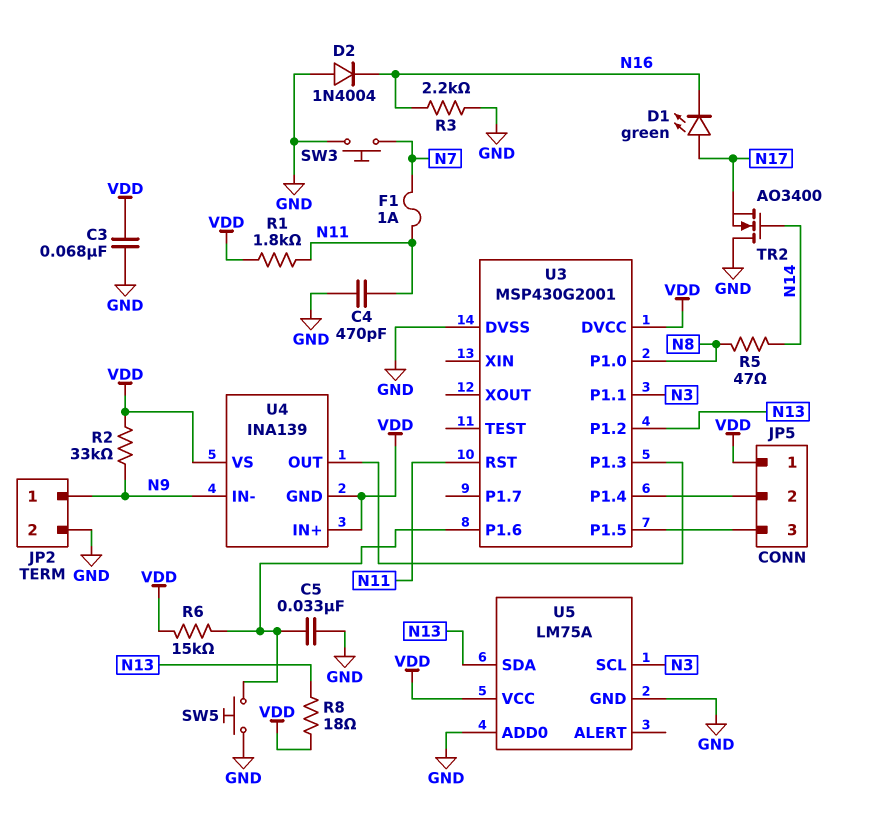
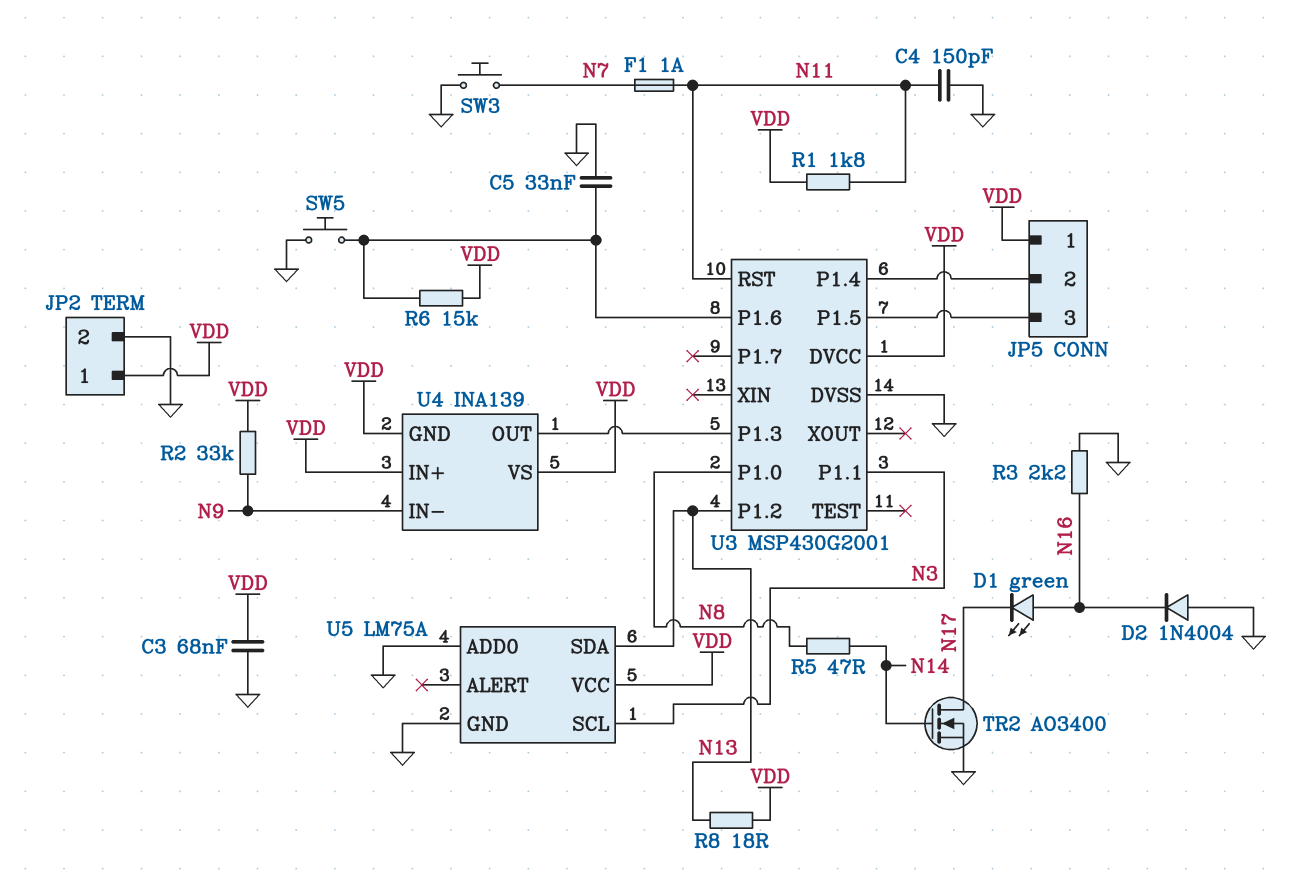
C4: 470pF (GND, N11) -> 150pF (GND, N11)
D1: LED green (A N17, K N16) -> LED green (A N16, K N17)
JP2 pin 1: N9 -> VDD
TR2: NMOS AO3400 (G N14, D GND, S N17) -> NMOS AO3400 (G N14, D N17, S GND)

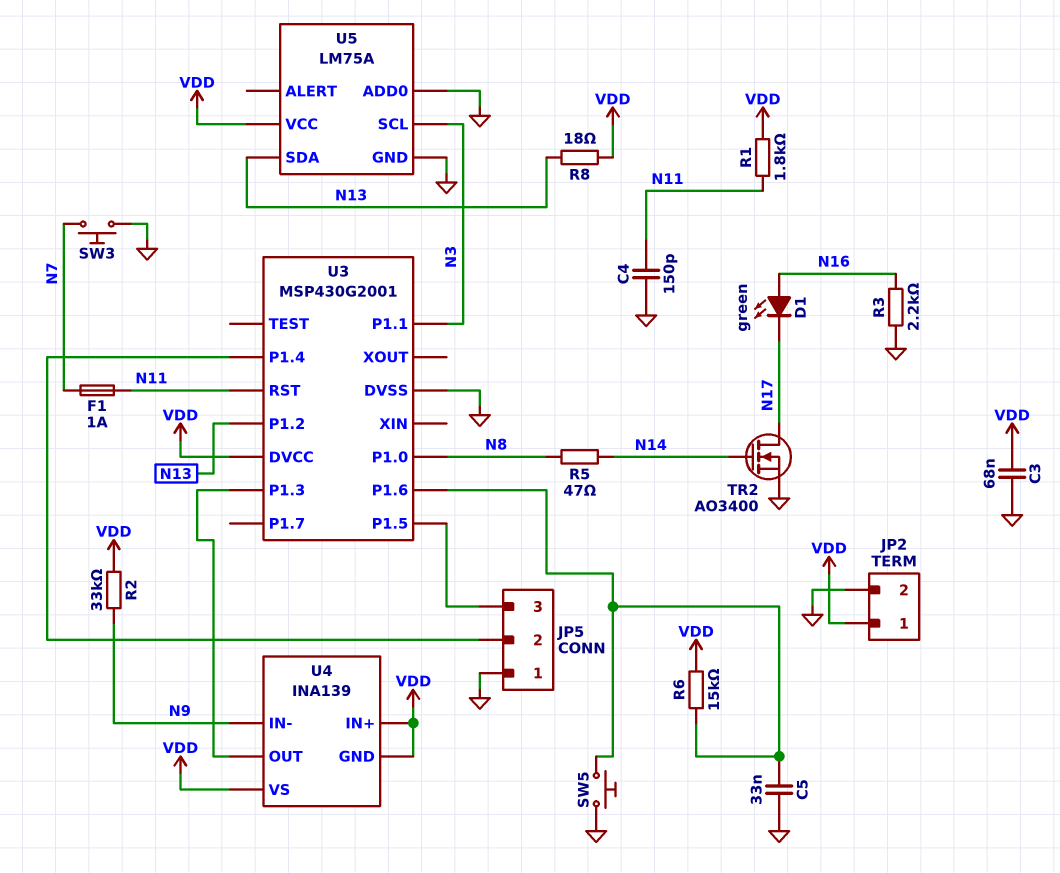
D2: diode 1N4004 (A GND, K N16) -> none
JP5 pin 1: VDD -> GND

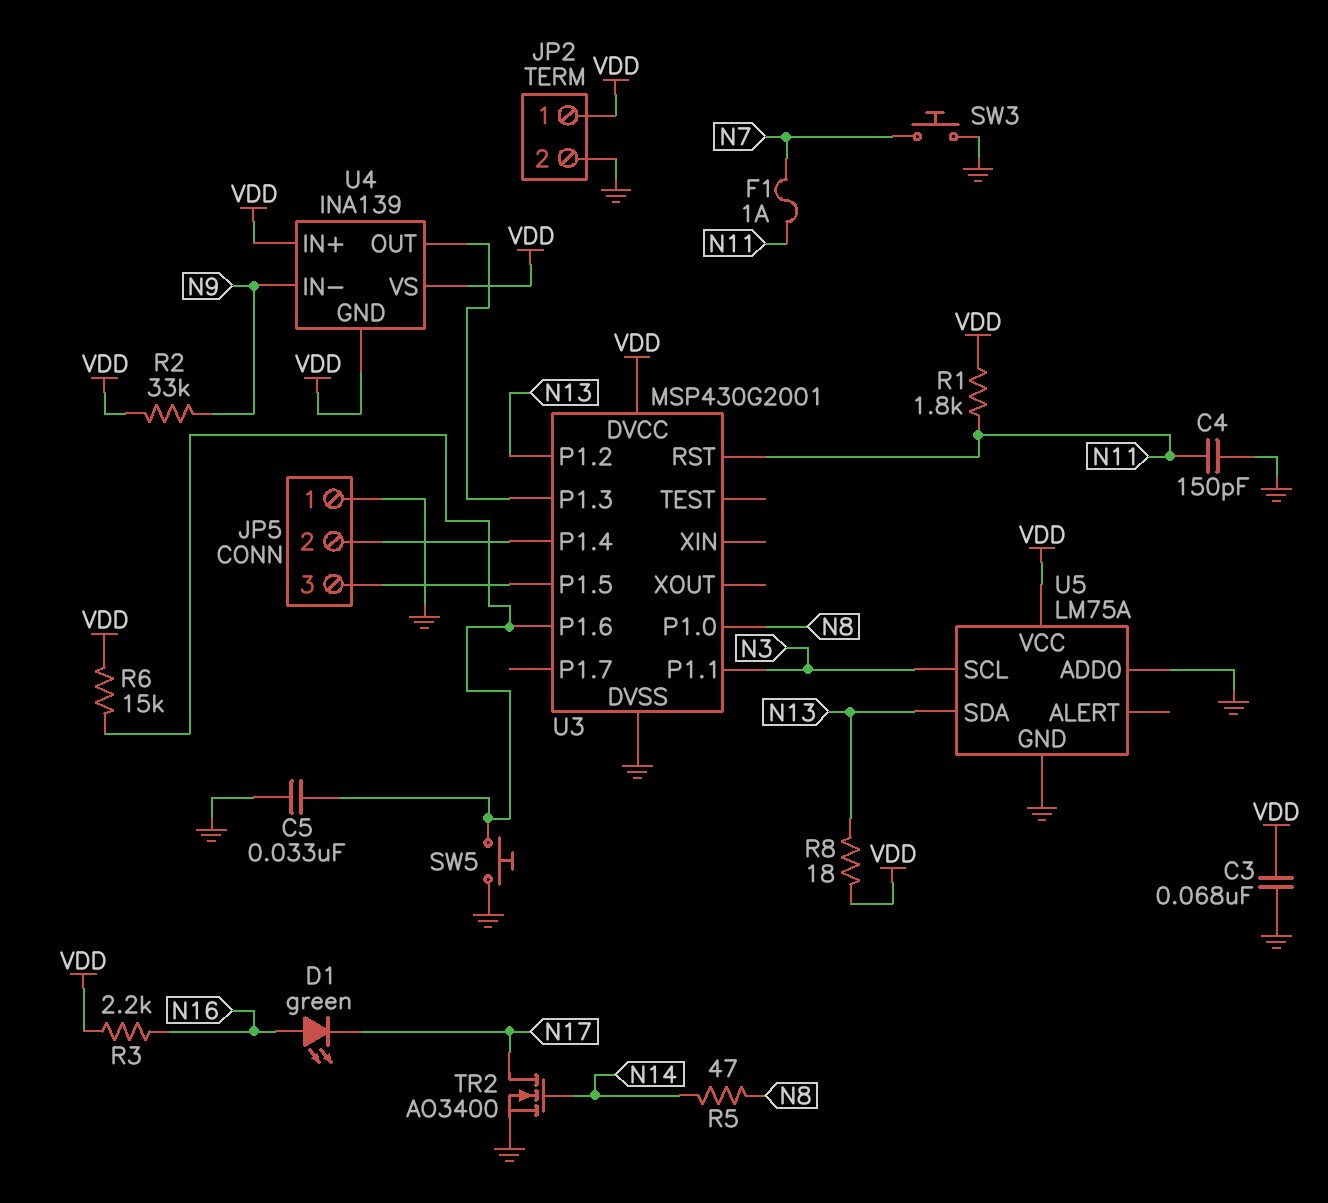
R3: 2.2k (GND, N16) -> 2.2k (N16, VDD)

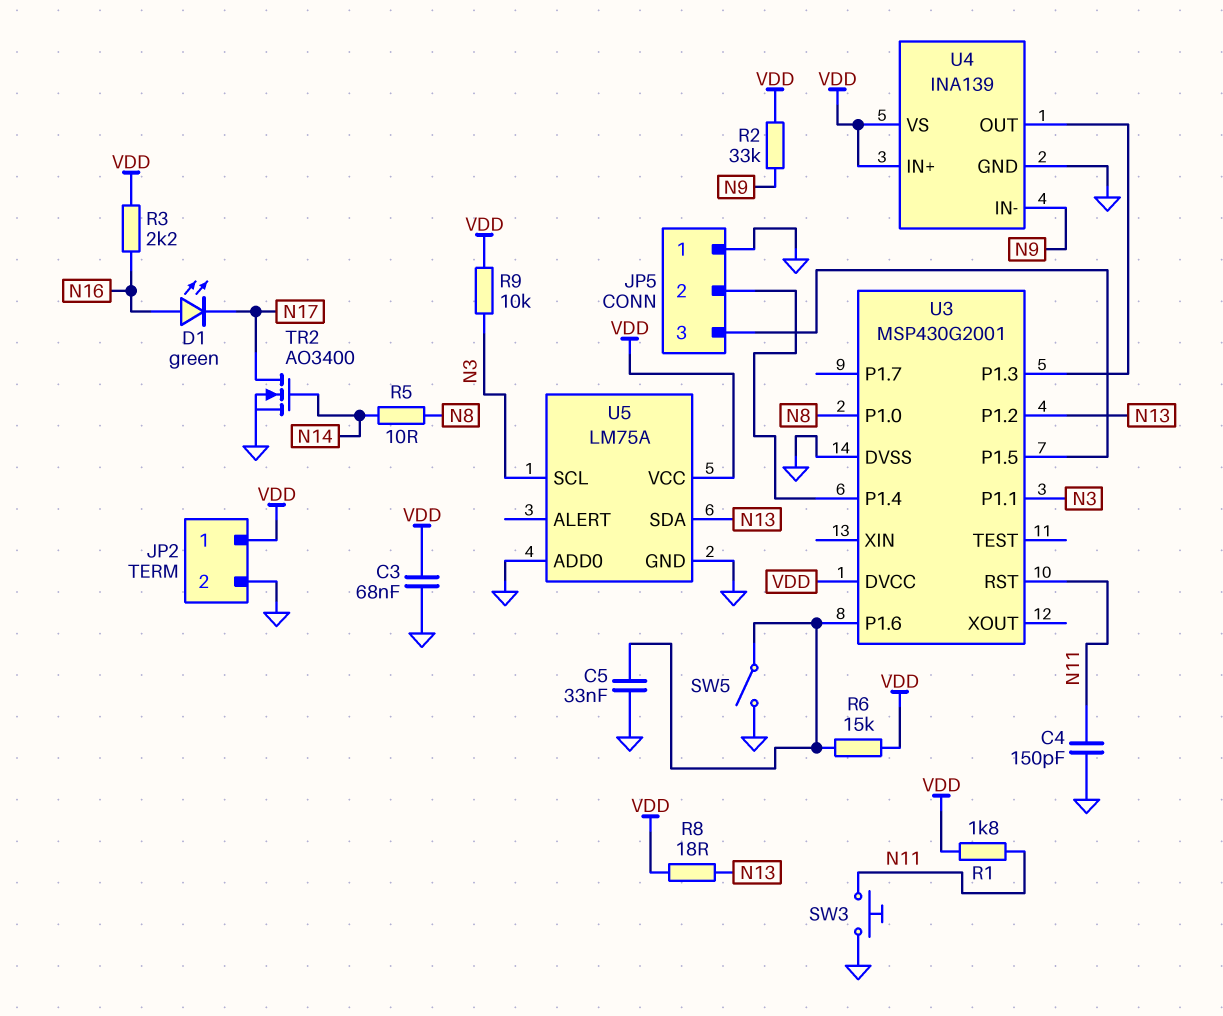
F1: 1A (N7, N11) -> none
R5: 47 (N8, N14) -> 10 (N8, N14)
R9: none -> 10k (N3, VDD)
SW3: button (GND, N7) -> button (GND, N11)
SW5: button (GND, U3/P1.6) -> switch (GND, U3/P1.6)
U4 pin GND: VDD -> GND

